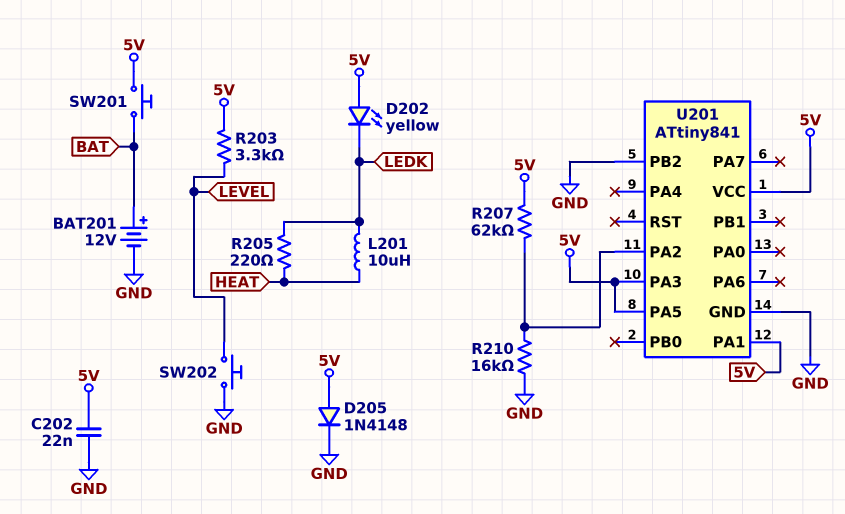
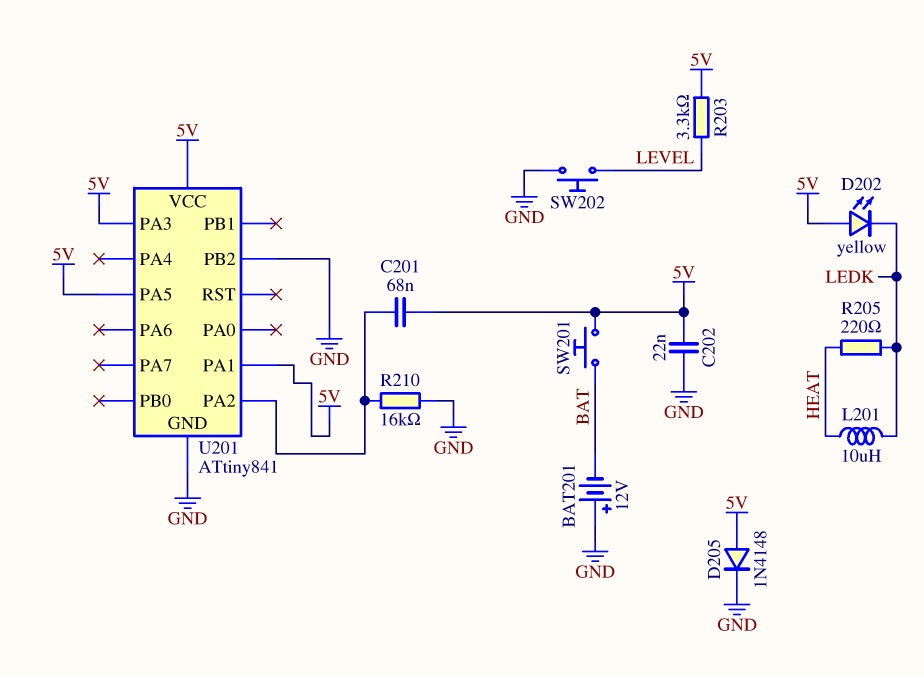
BAT201: 12V (plus BAT, minus GND) -> 12V (plus GND, minus BAT)
C201: none -> 68nF (5V, U201/PA2)
R207: 62k (5V, U201/PA2) -> none

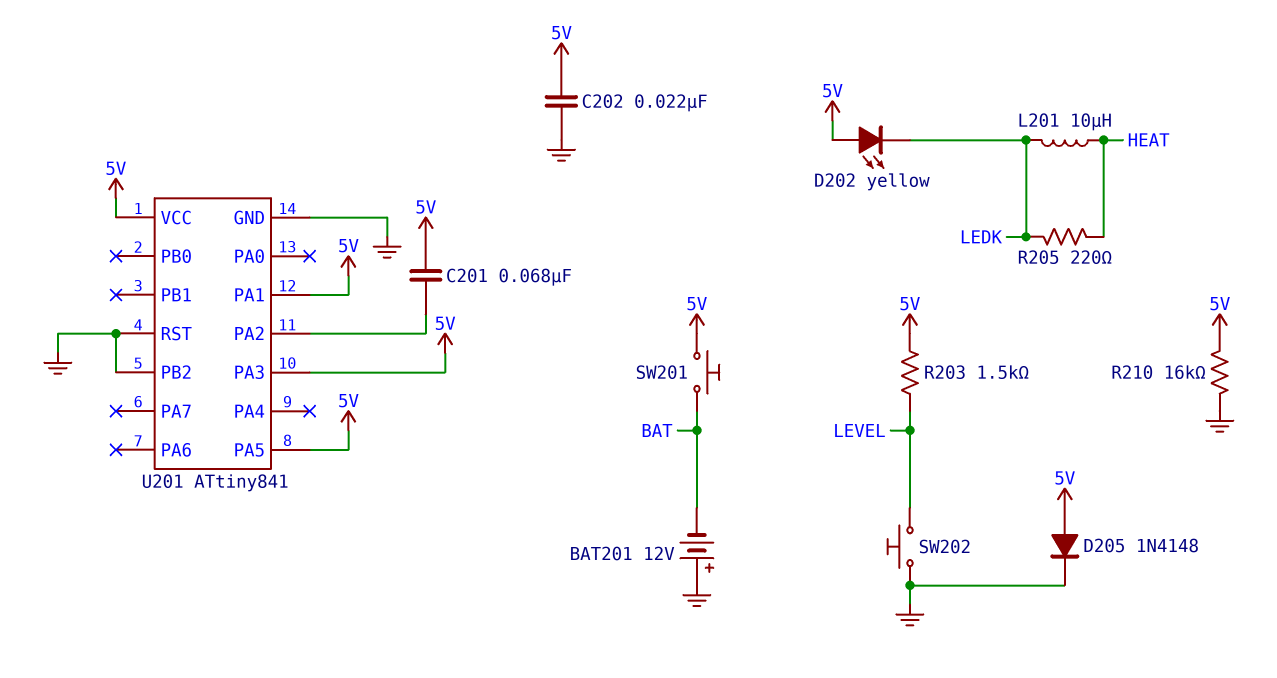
R203: 3.3k (5V, LEVEL) -> 1.5k (5V, LEVEL)
R210: 16k (GND, U201/PA2) -> 16k (5V, GND)
U201 pin RST: none -> GND

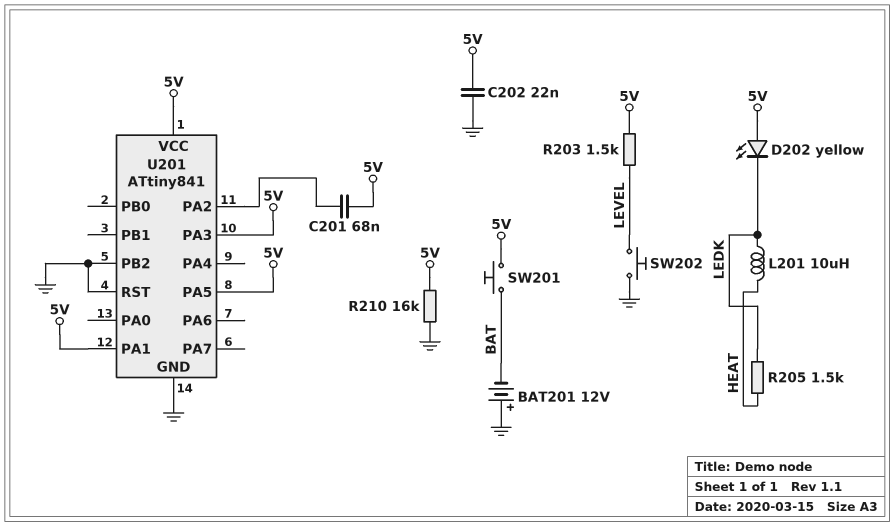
D205: diode 1N4148 (A 5V, K GND) -> none
R205: 220 (HEAT, LEDK) -> 1.5k (HEAT, LEDK)

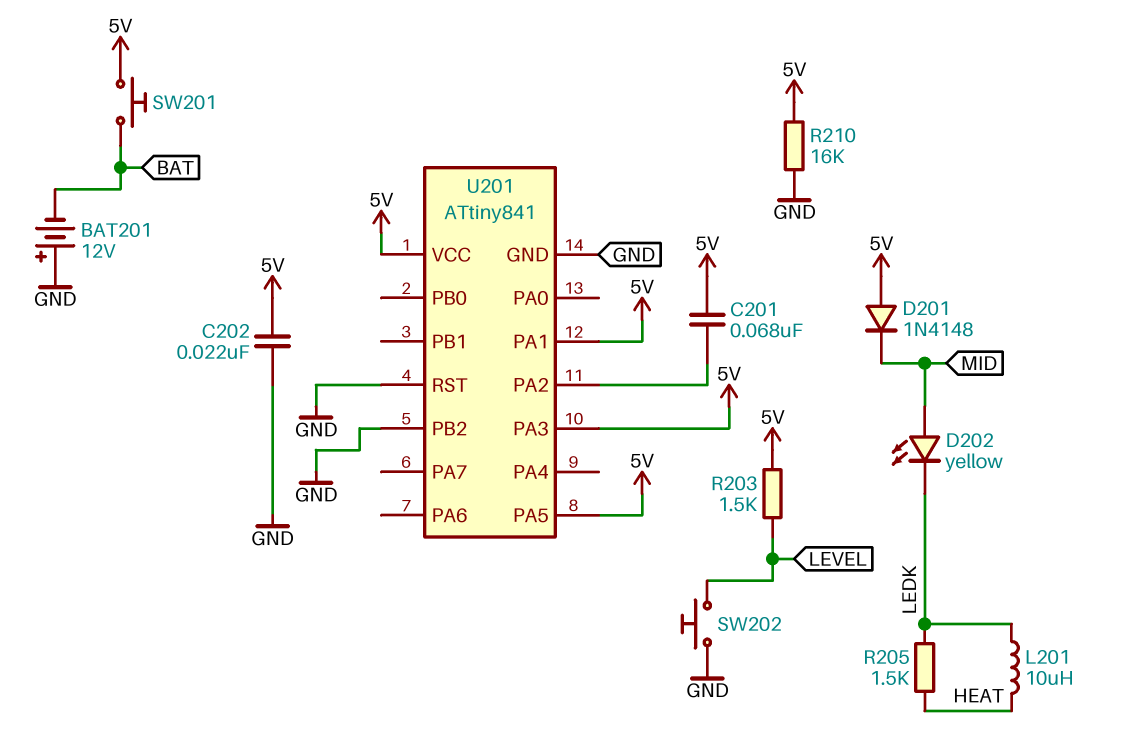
D201: none -> diode 1N4148 (A 5V, K MID)
D202: LED yellow (A 5V, K LEDK) -> LED yellow (A MID, K LEDK)

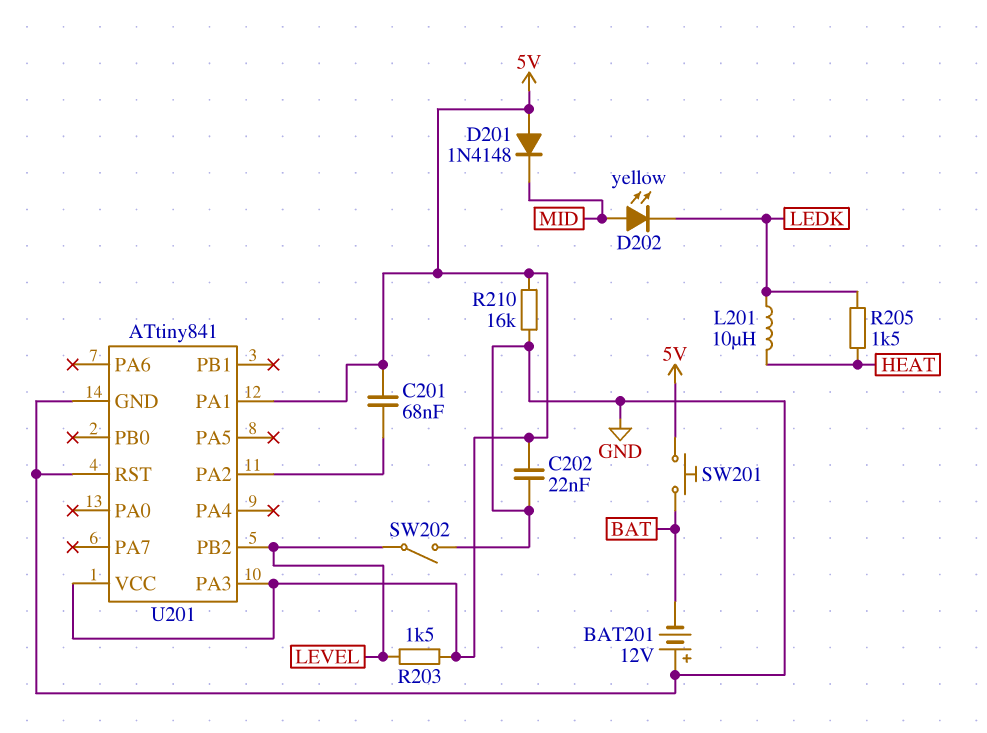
SW202: button (GND, LEVEL) -> switch (GND, LEVEL)
U201 pin PA5: 5V -> none
U201 pin PB2: GND -> LEVEL

